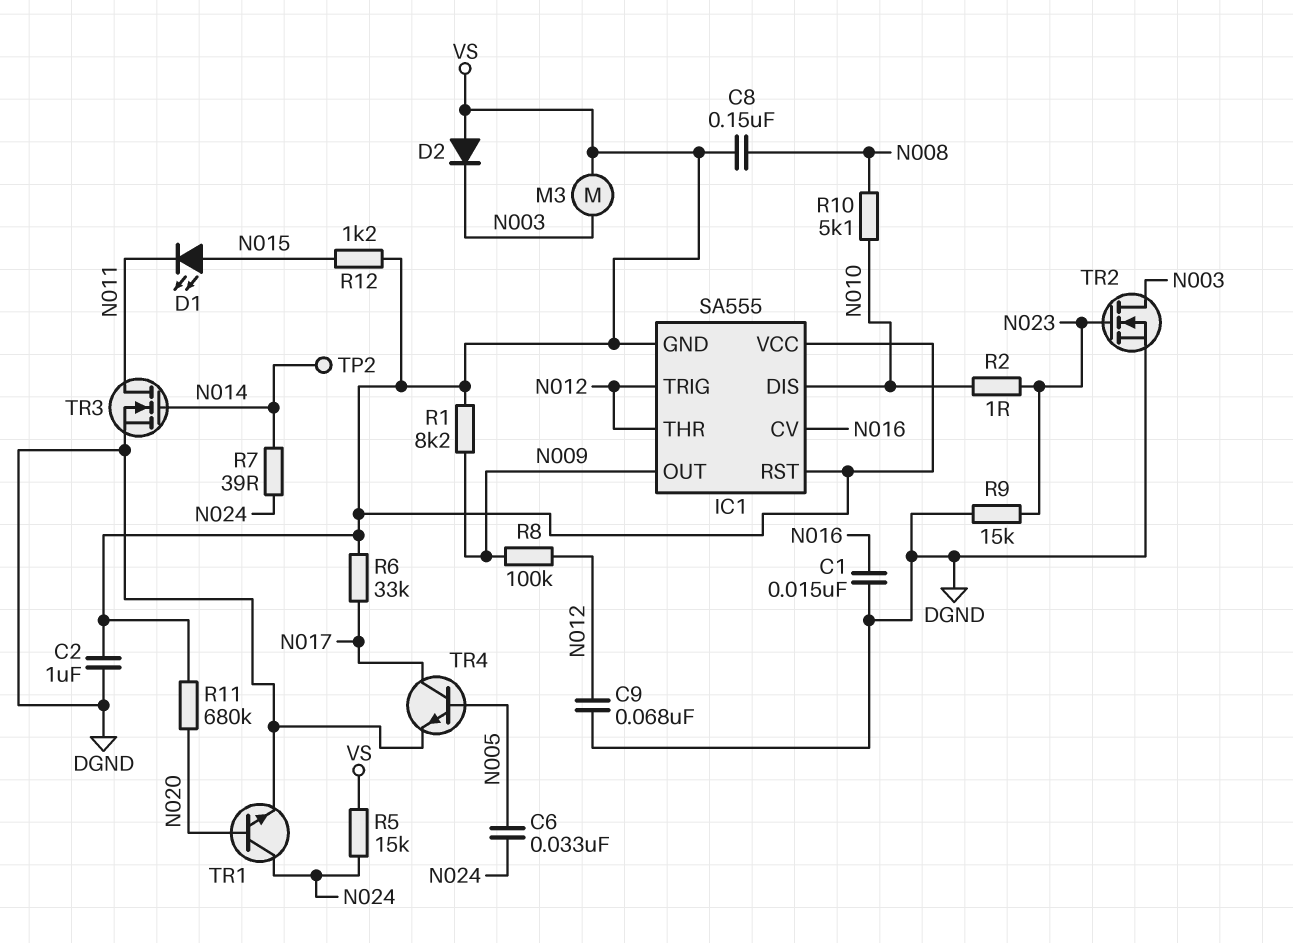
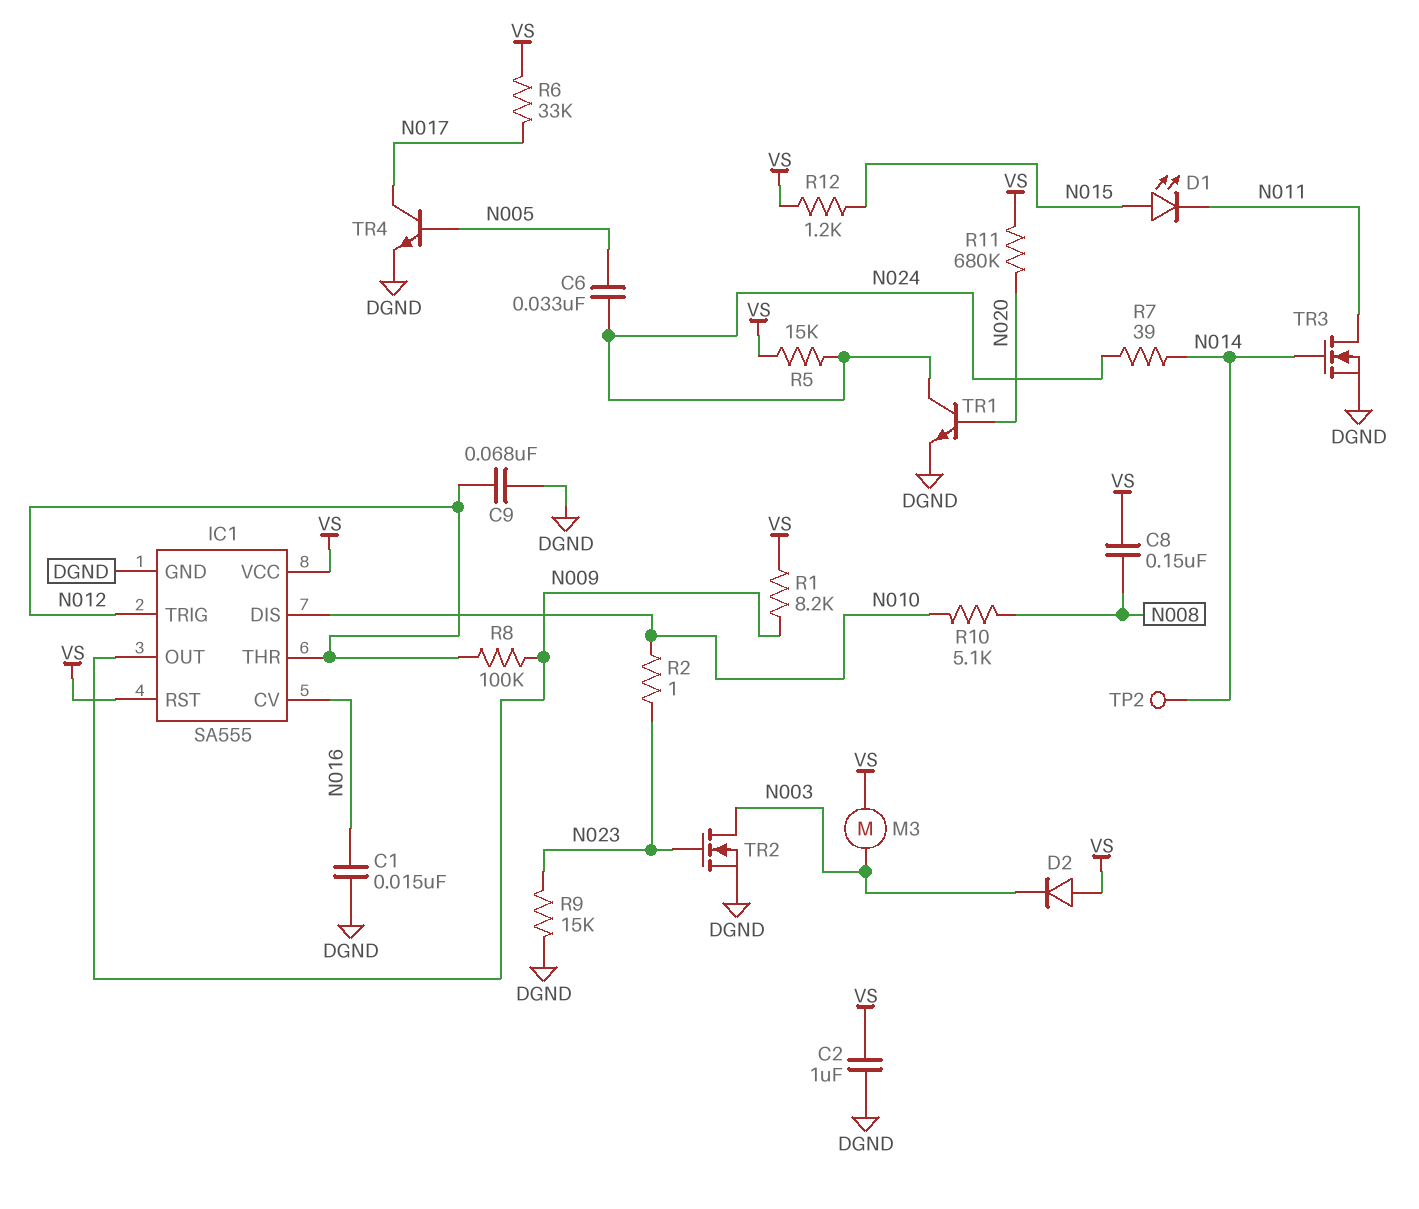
IC1 pin GND: VS -> DGND

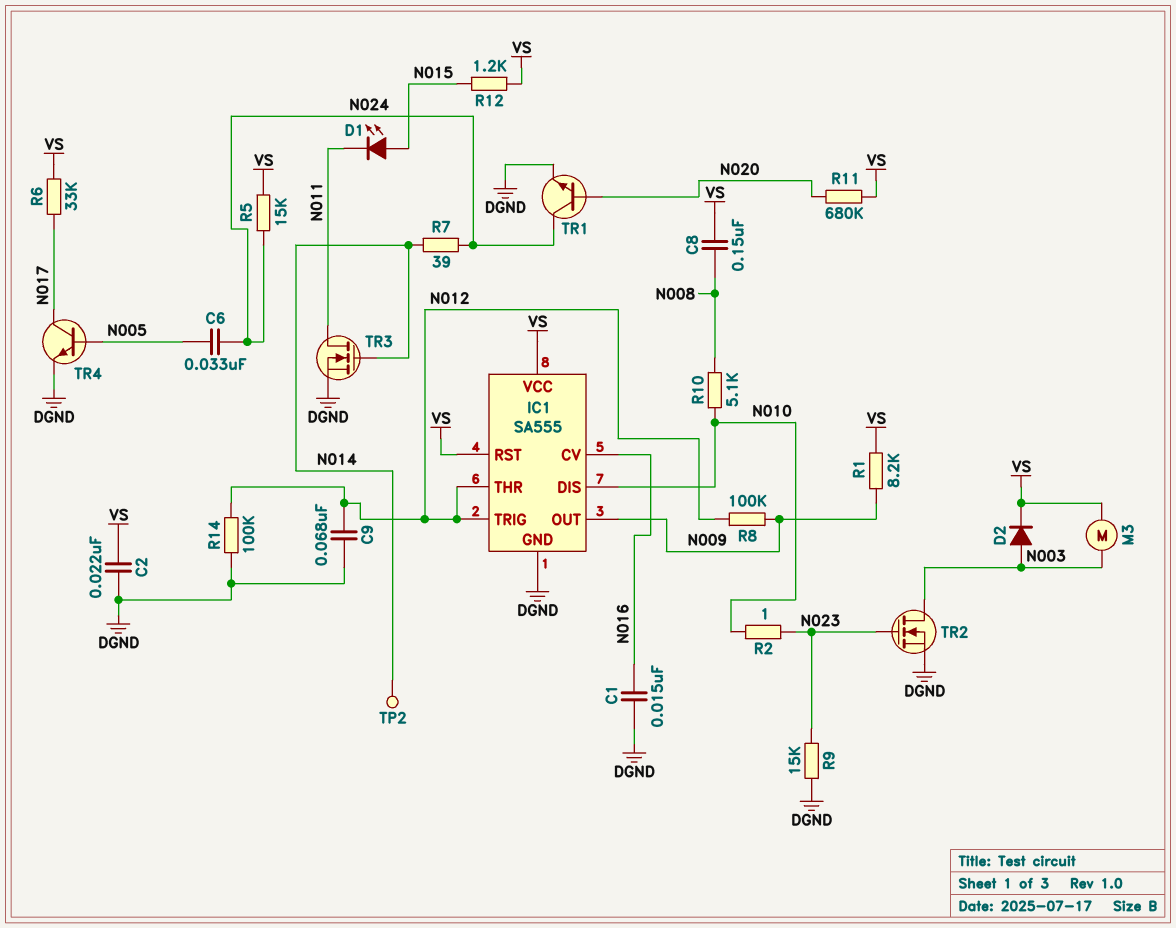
C2: 1uF (DGND, VS) -> 22nF (DGND, VS)
D2: diode (A VS, K N003) -> diode (A N003, K VS)
R14: none -> 100k (DGND, N012)

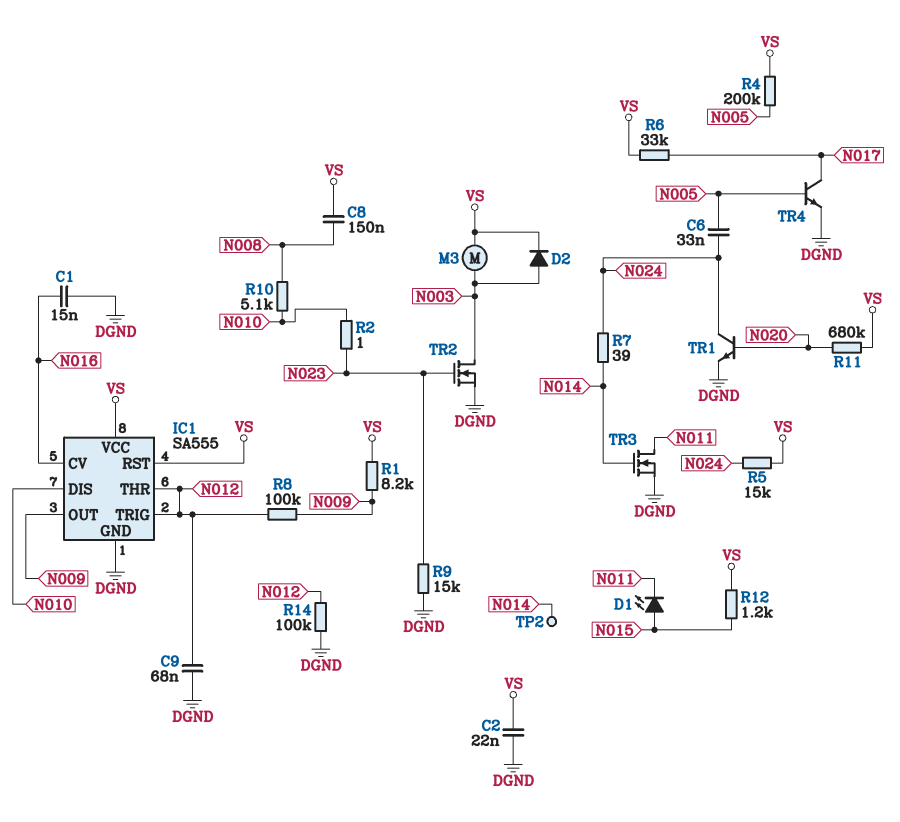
R4: none -> 200k (N005, VS)

